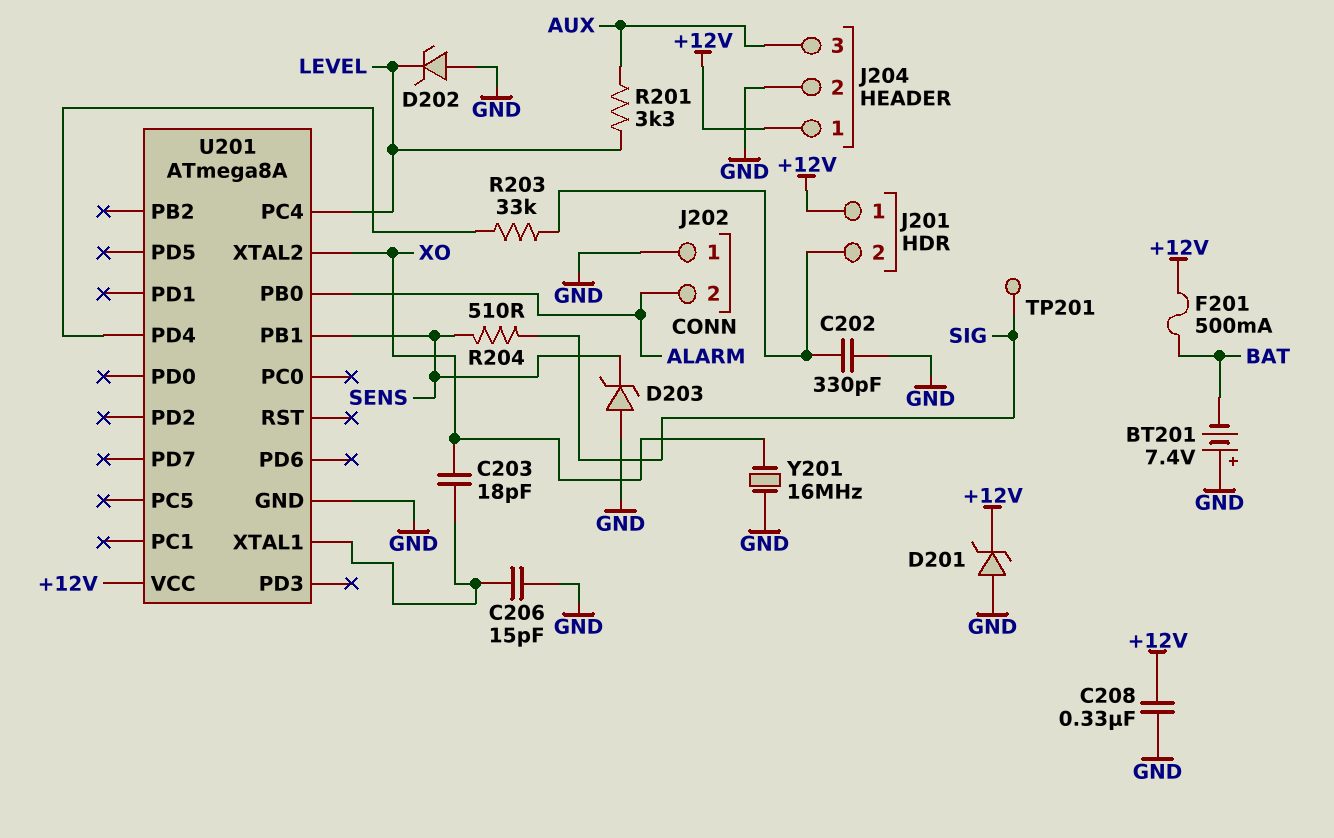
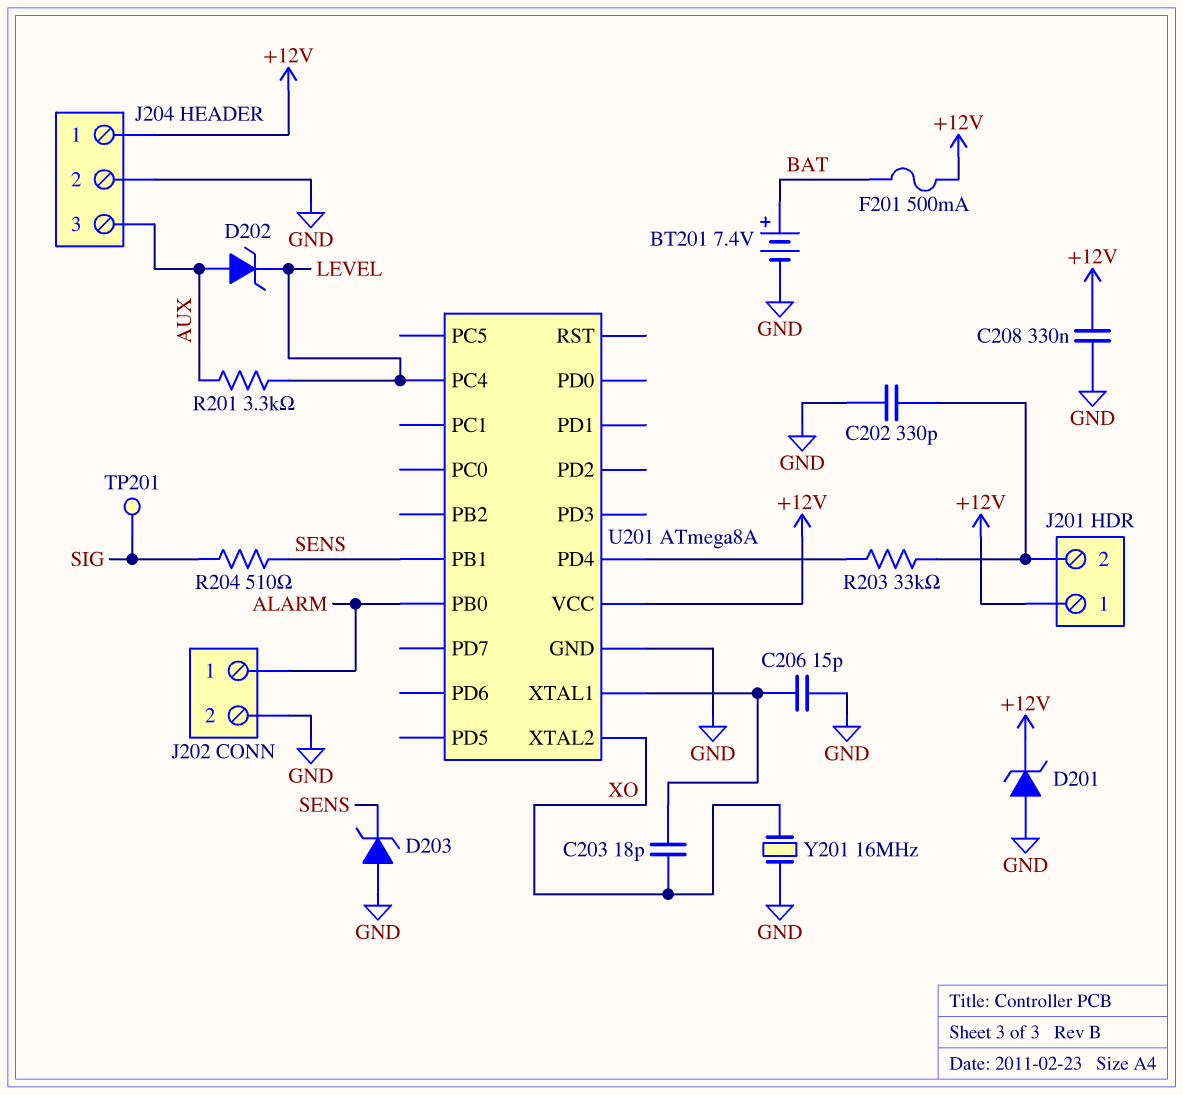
BT201: 7.4V (plus GND, minus BAT) -> 7.4V (plus BAT, minus GND)
D202: zener (A GND, K LEVEL) -> zener (A AUX, K LEVEL)
J202 pin 1: GND -> ALARM
J202 pin 2: ALARM -> GND

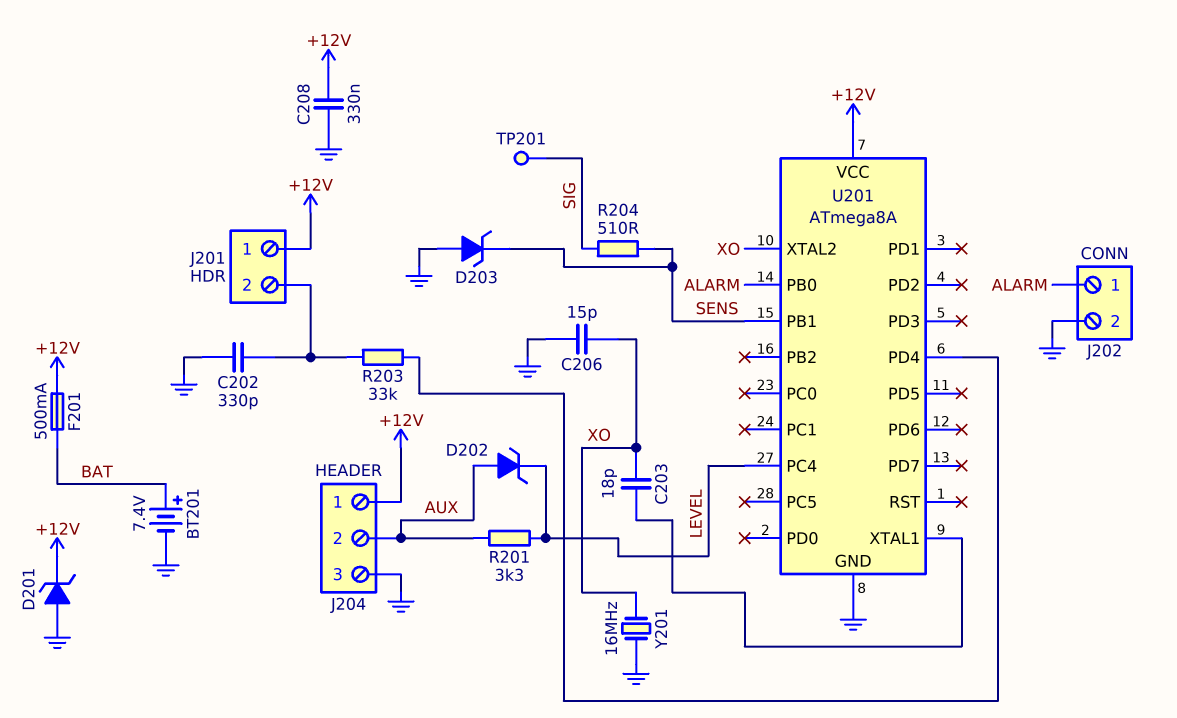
C206: 15pF (GND, U201/XTAL1) -> 15pF (GND, XO)
J204 pin 2: GND -> AUX
J204 pin 3: AUX -> GND

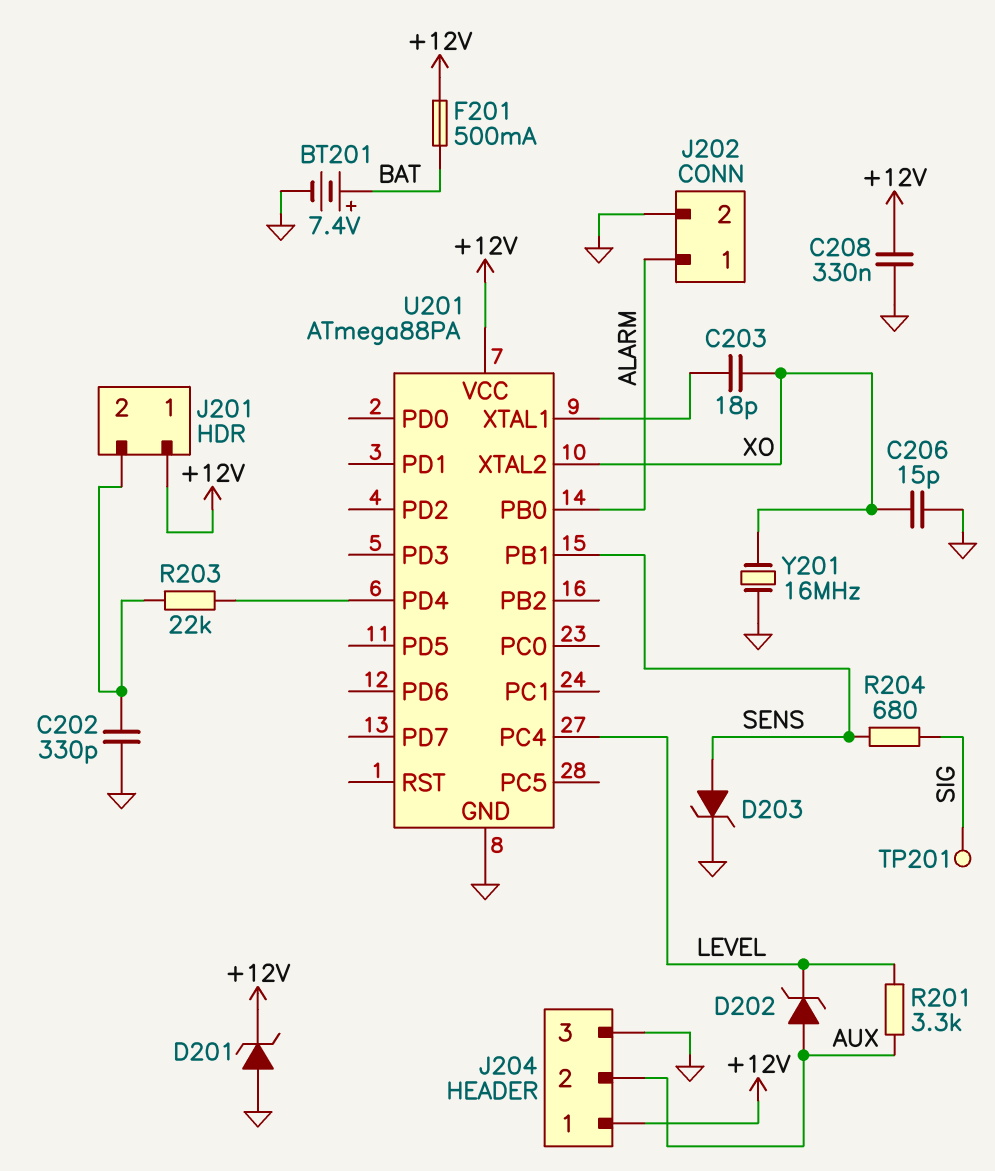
D203: zener (A GND, K SENS) -> zener (A SENS, K GND)
R203: 33k (J201/2, U201/PD4) -> 22k (J201/2, U201/PD4)
R204: 510 (SENS, SIG) -> 680 (SENS, SIG)
U201: ATmega8A -> ATmega88PA

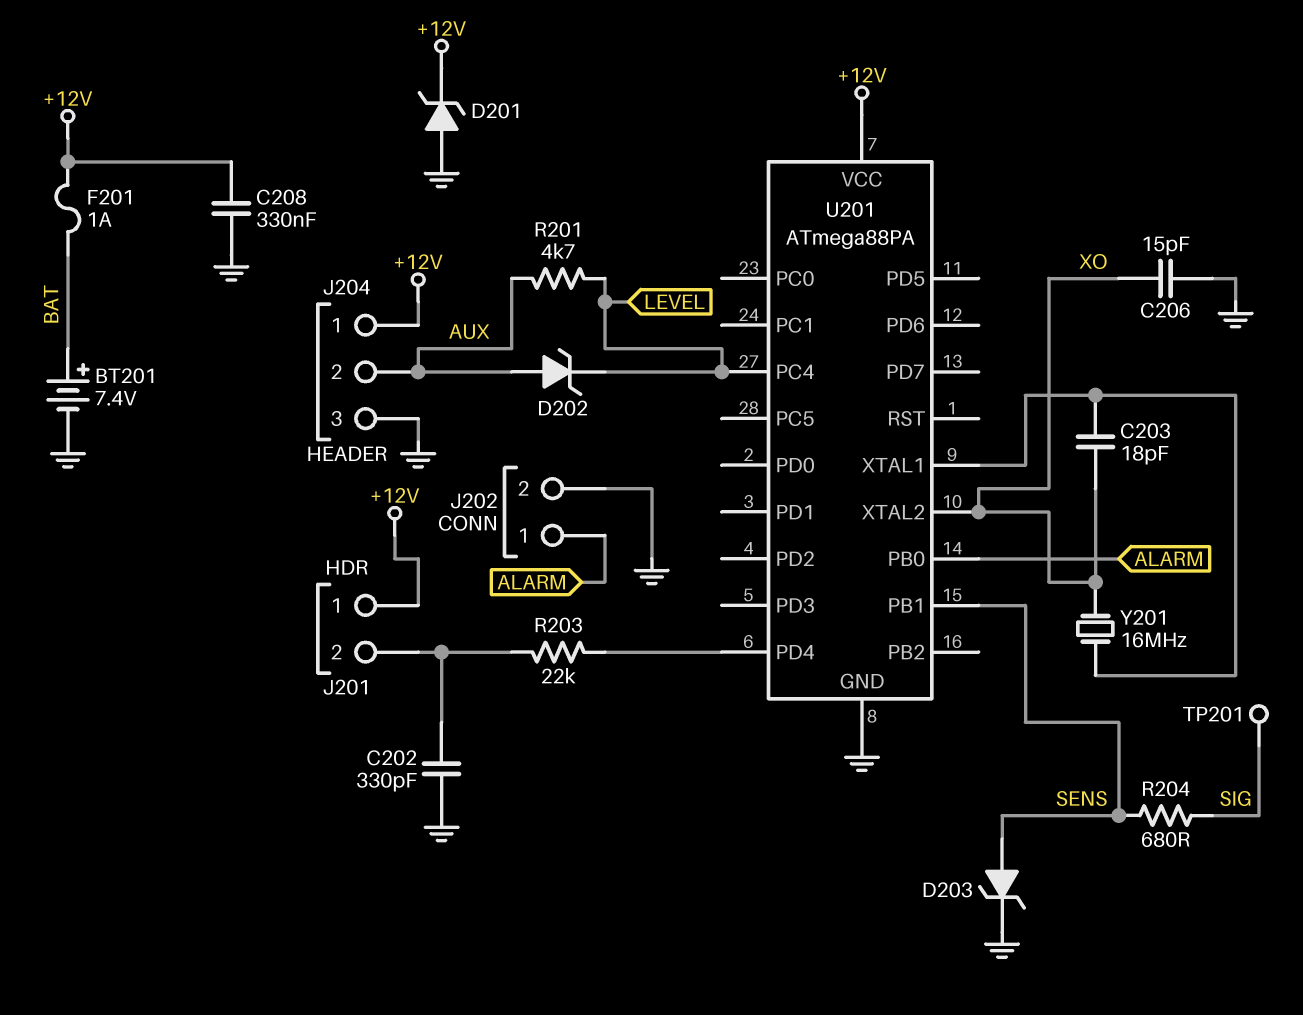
F201: 500mA (+12V, BAT) -> 1A (+12V, BAT)
R201: 3.3k (AUX, LEVEL) -> 4.7k (AUX, LEVEL)
Y201: 16MHz (GND, XO) -> 16MHz (U201/XTAL1, XO)

